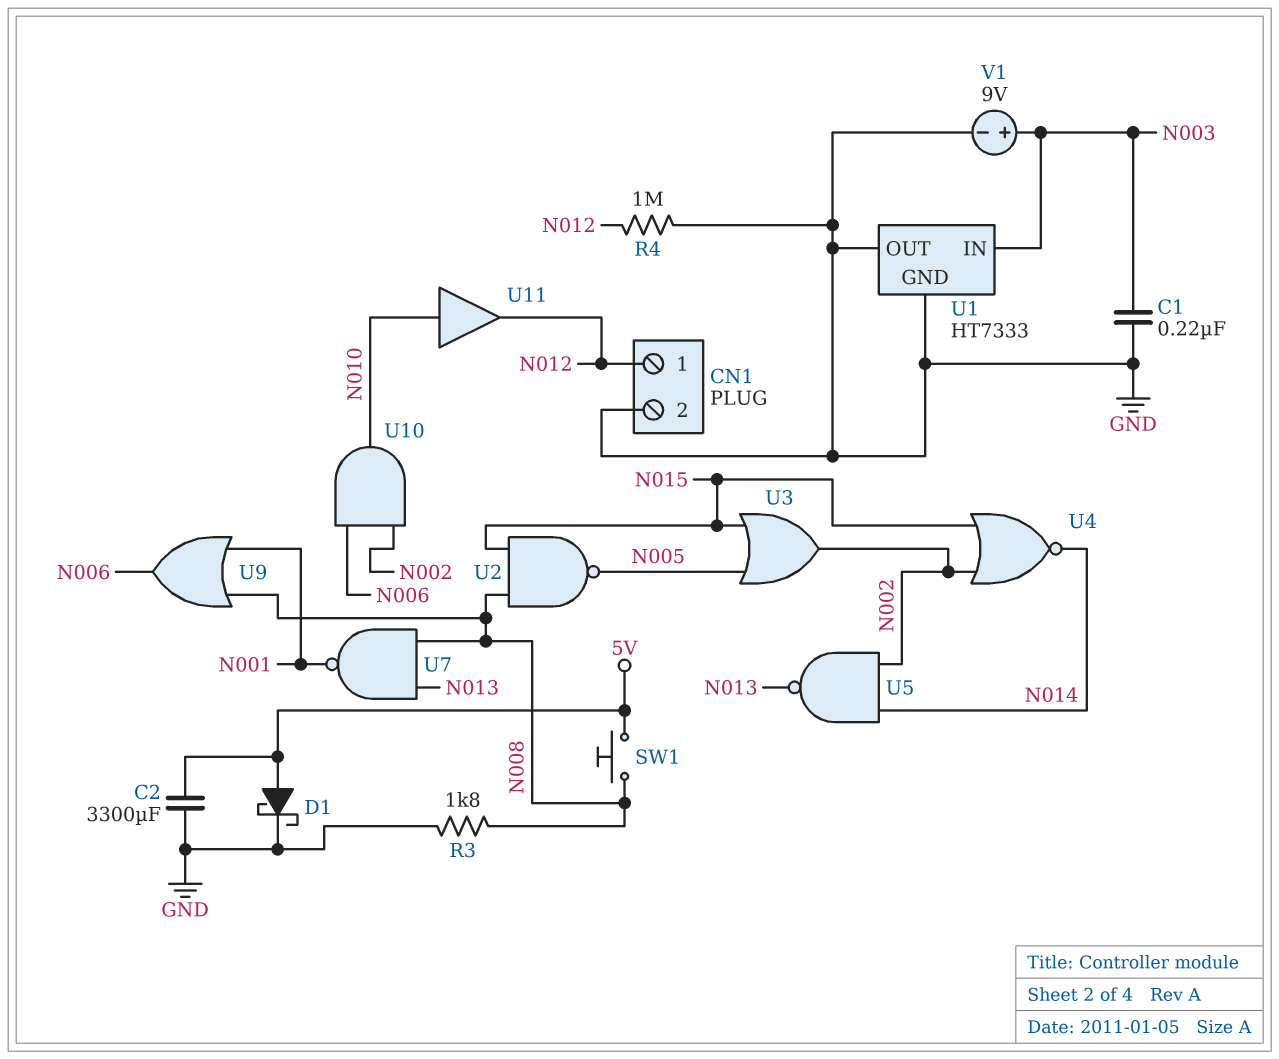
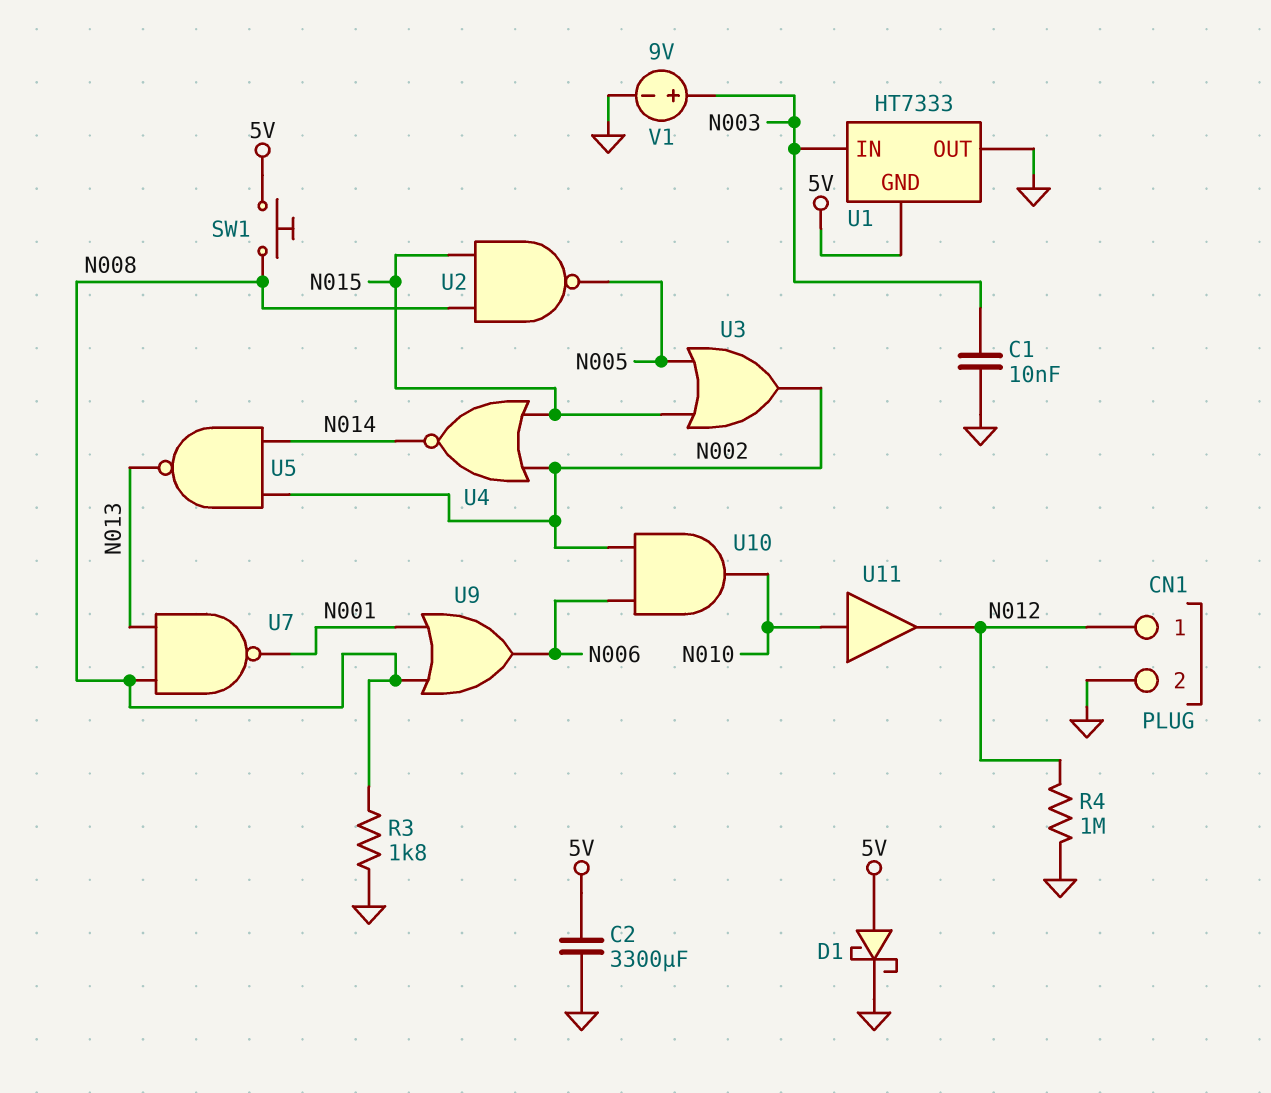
C1: 220nF (GND, N003) -> 10nF (GND, N003)
U1 pin GND: GND -> 5V

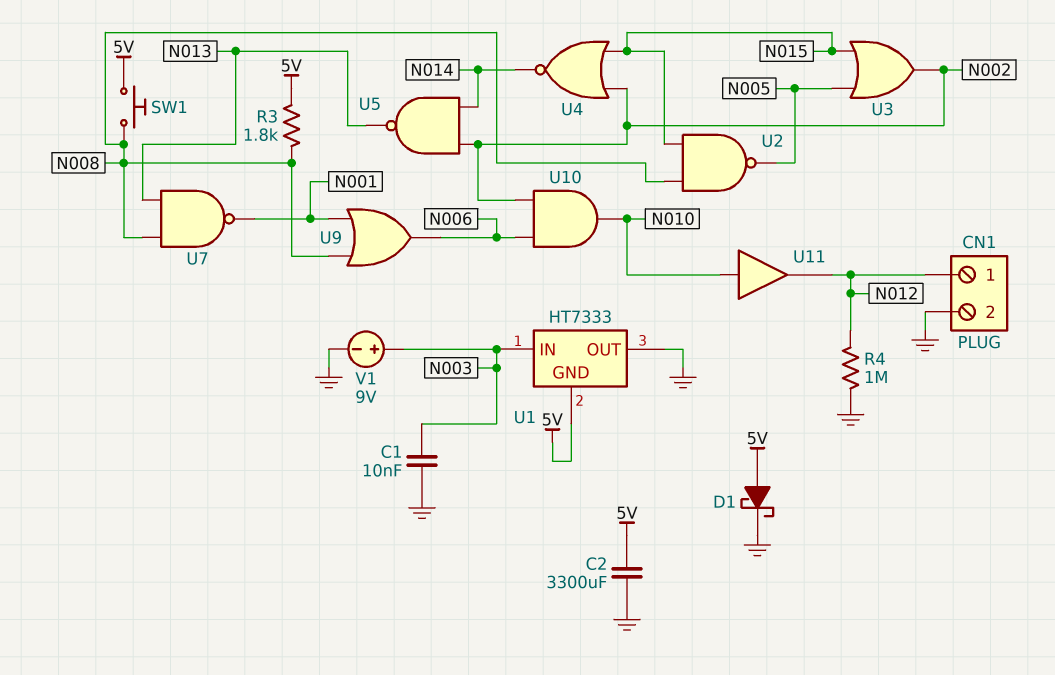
R3: 1.8k (GND, N008) -> 1.8k (5V, N008)

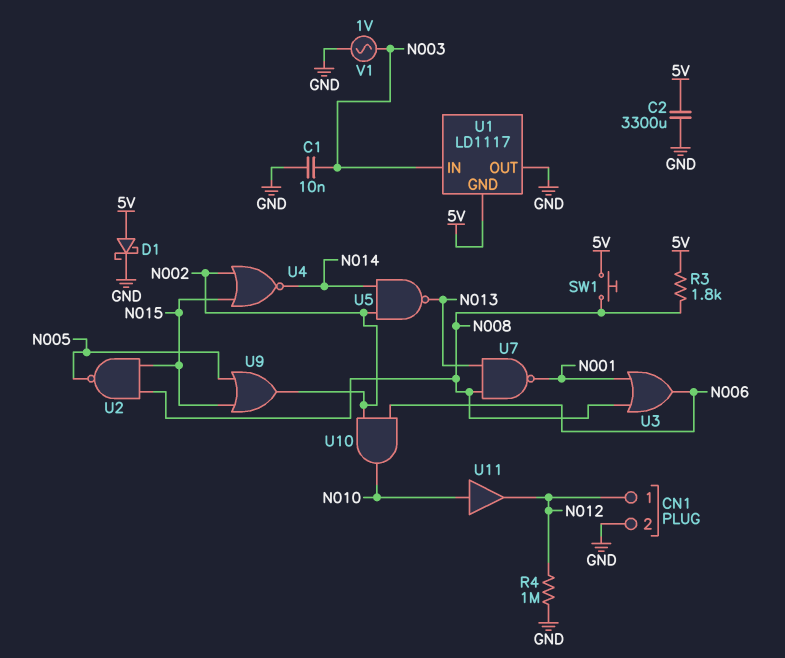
U1: HT7333 -> LD1117
U3: OR (in N005, in N015, out N002) -> OR (in N001, in N008, out N006)
U9: OR (in N001, in N008, out N006) -> OR (in N005, in N015, out N002)
V1: 9V (plus N003, minus GND) -> AC 1V (GND, N003)

